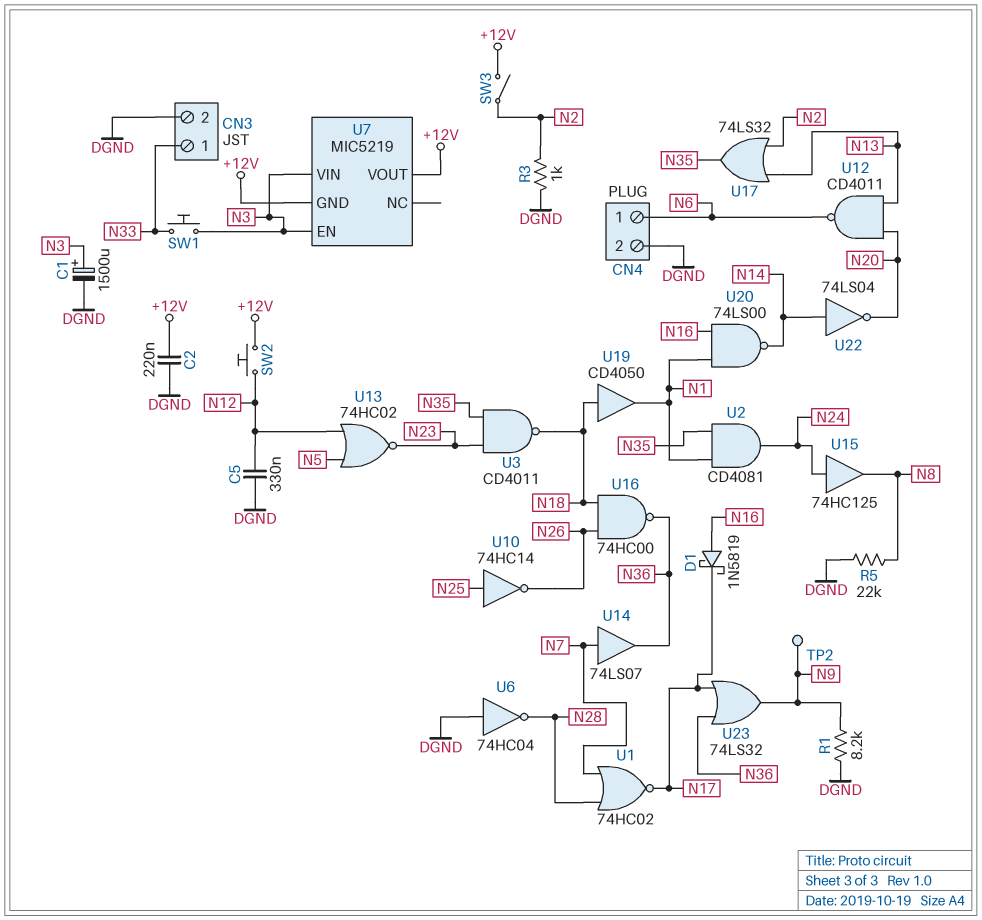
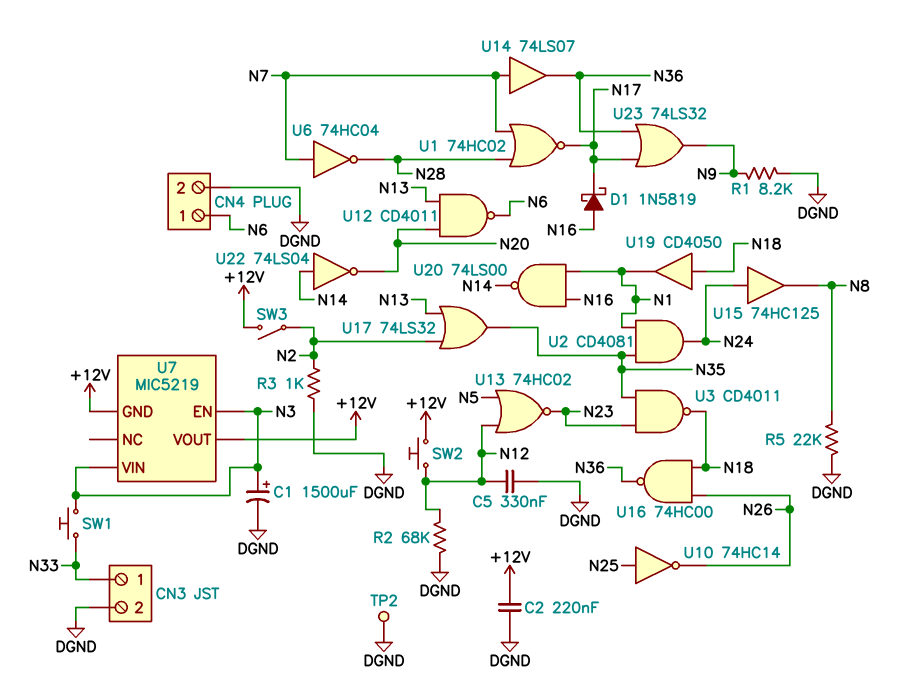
R2: none -> 68k (DGND, N12)
TP2: test point (N9) -> test point (DGND)
U6: NOT 74HC04 (in DGND, out N28) -> NOT 74HC04 (in N7, out N28)

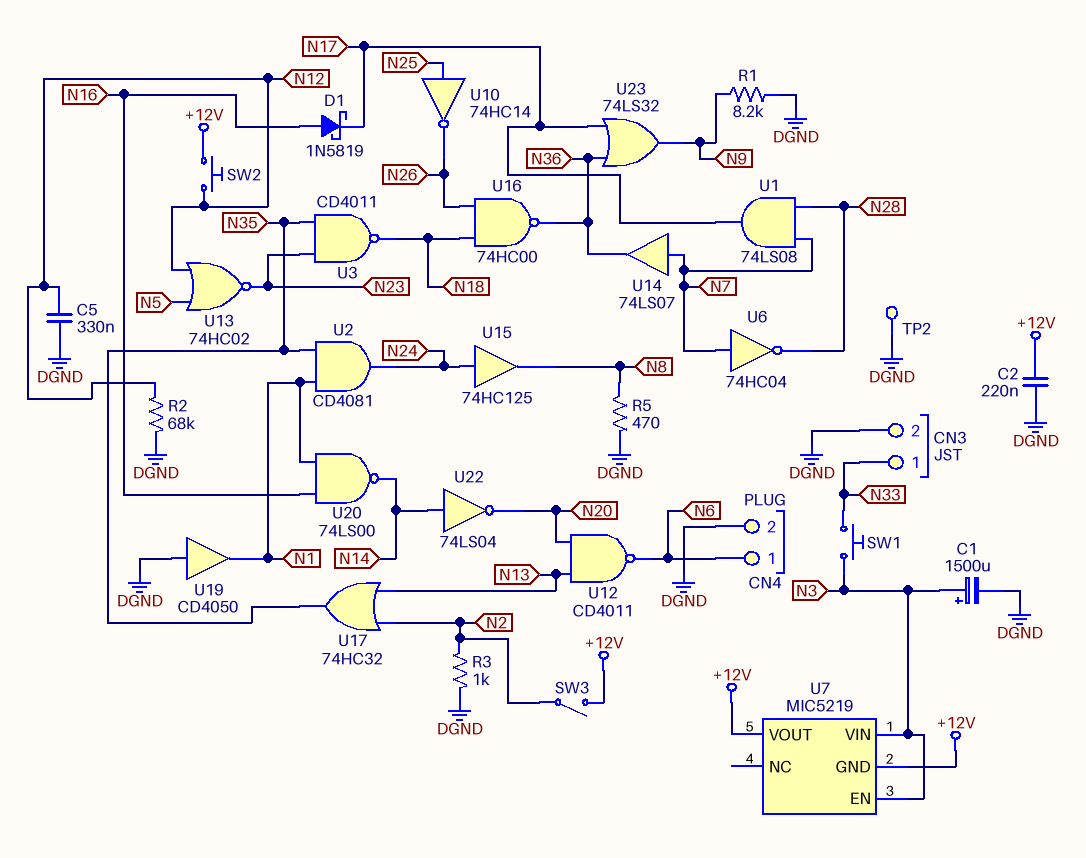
R5: 22k (DGND, N8) -> 470 (DGND, N8)
U1: NOR 74HC02 (in N7, in N28, out N17) -> AND 74LS08 (in N7, in N28, out N17)
U17: OR 74LS32 (in N2, in N13, out N35) -> OR 74HC32 (in N2, in N13, out N35)
U19: buffer CD4050 (in N18, out N1) -> buffer CD4050 (in DGND, out N1)

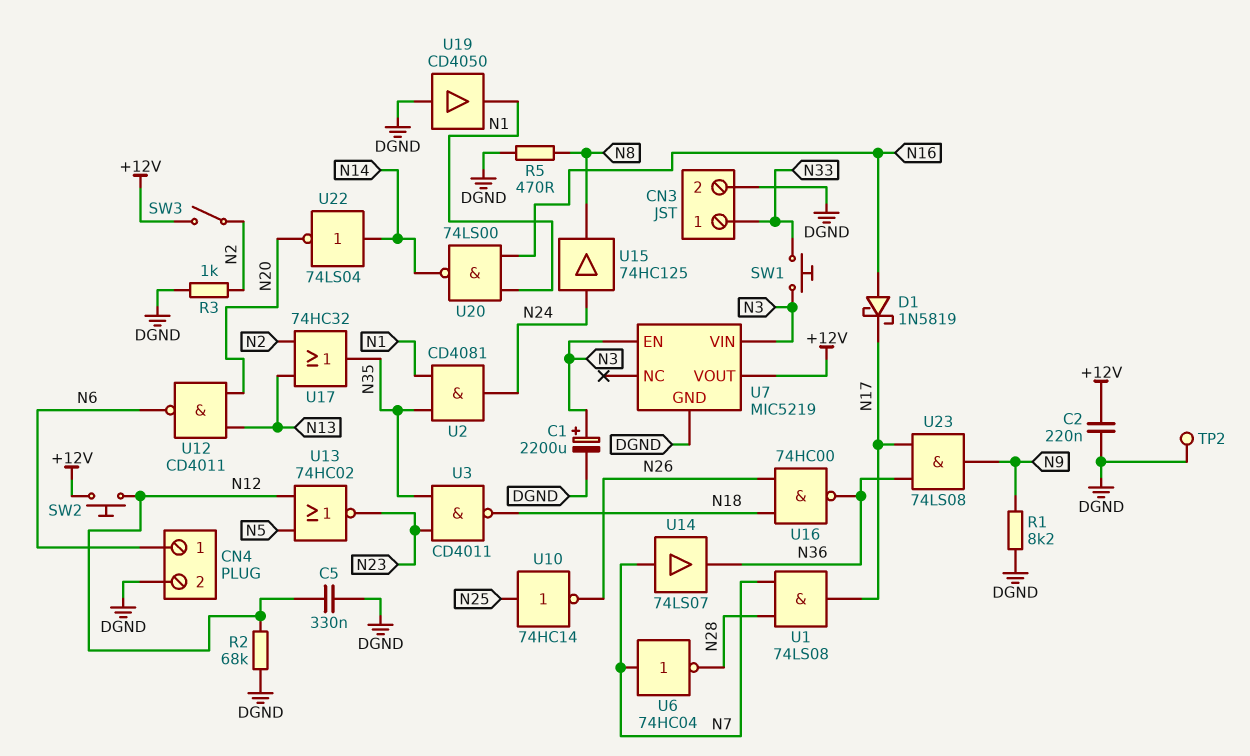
C1: 1500uF (plus N3, minus DGND) -> 2200uF (plus N3, minus DGND)
U7 pin GND: +12V -> DGND
U23: OR 74LS32 (in N17, in N36, out N9) -> AND 74LS08 (in N17, in N36, out N9)

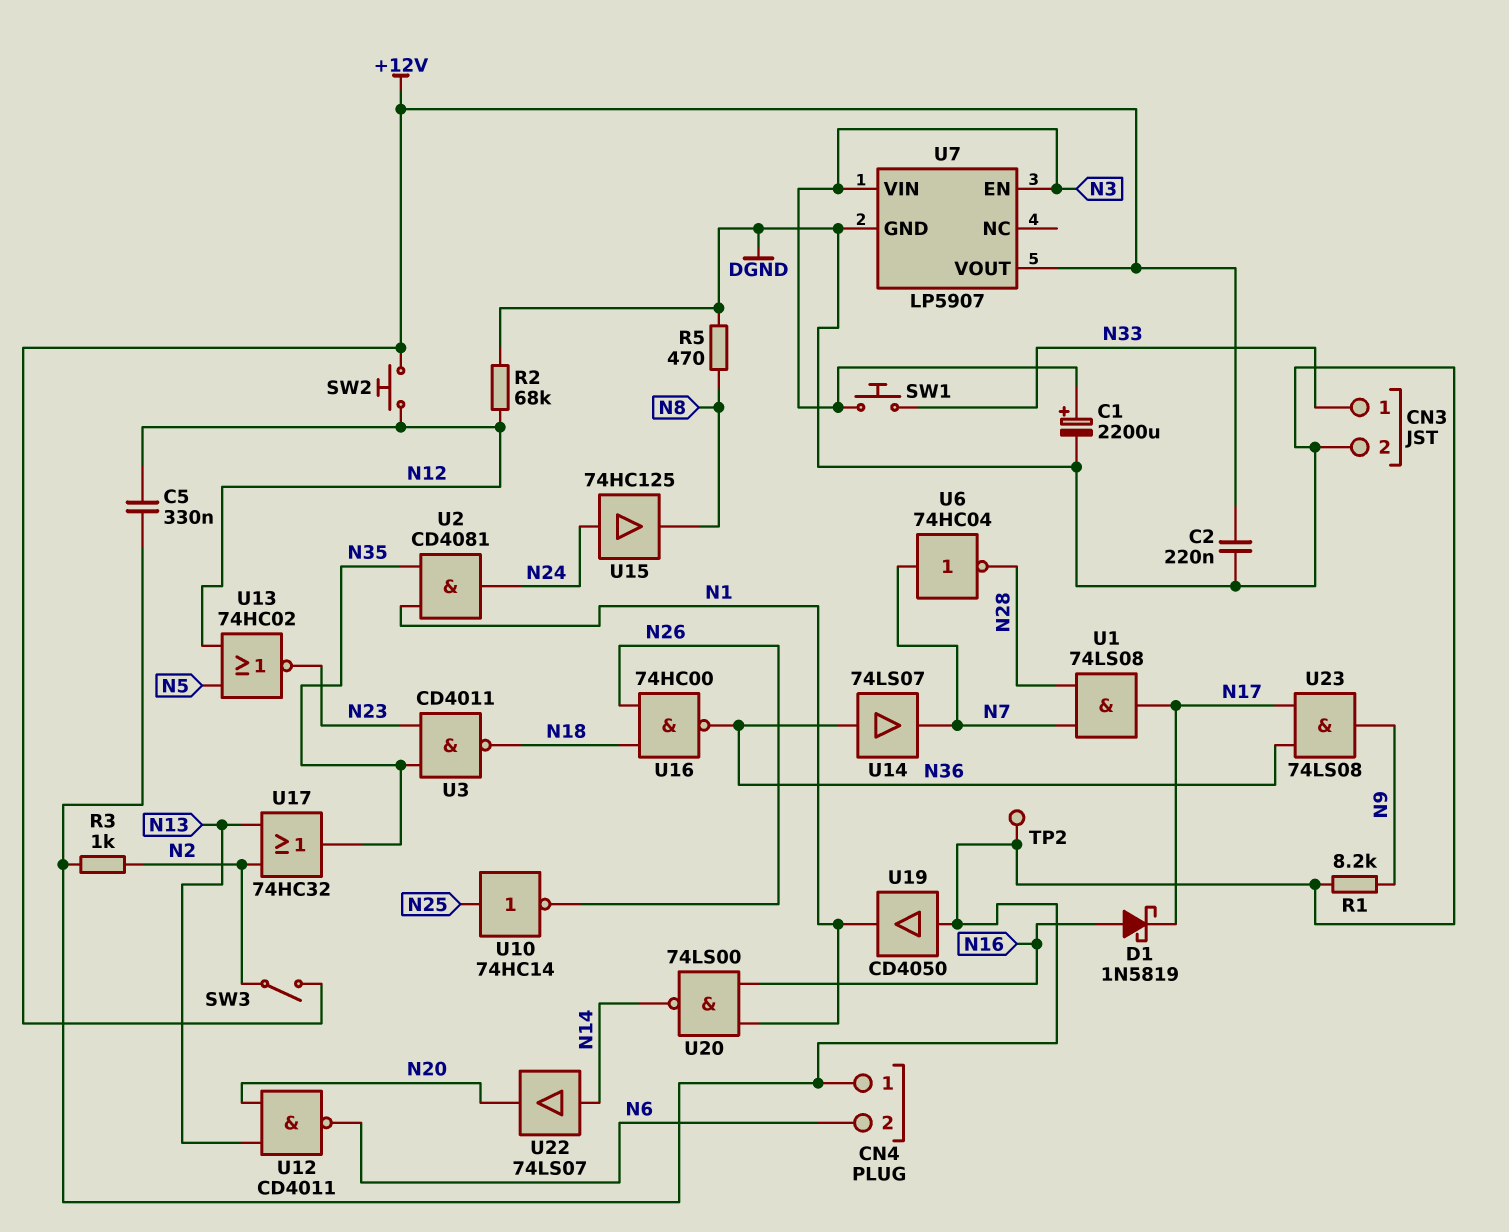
CN4 pin 1: N6 -> DGND
CN4 pin 2: DGND -> N6
U7: MIC5219 -> LP5907
U14: buffer 74LS07 (in N7, out N36) -> buffer 74LS07 (in N36, out N7)
U22: NOT 74LS04 (in N14, out N20) -> buffer 74LS07 (in N14, out N20)

